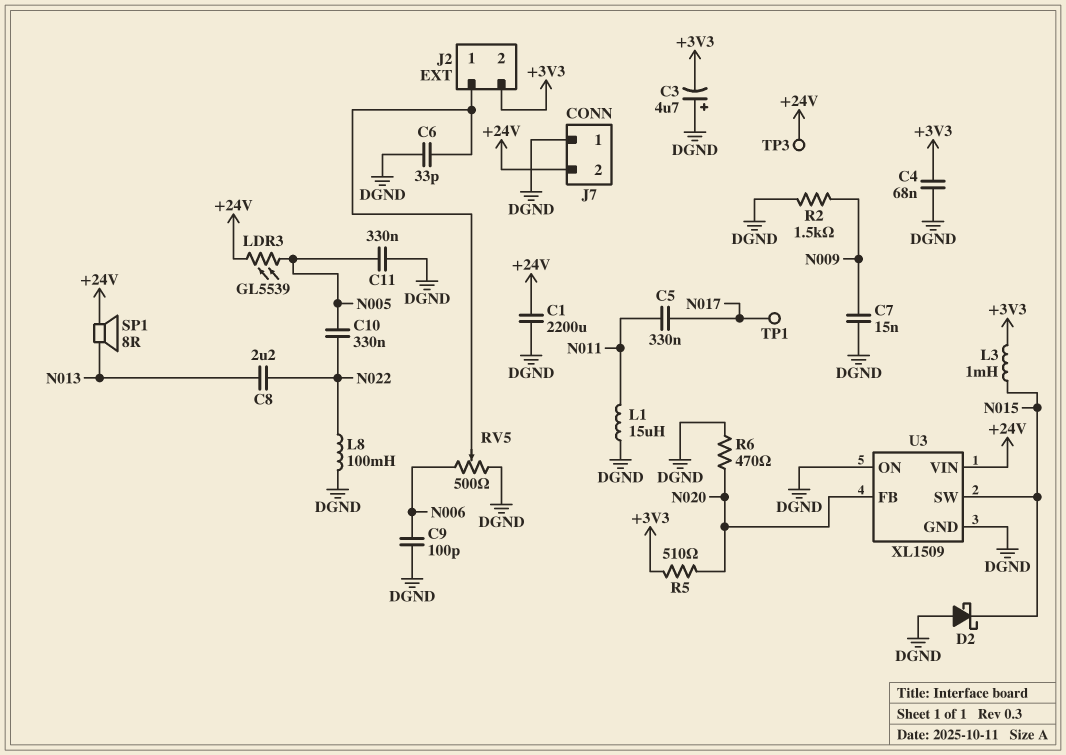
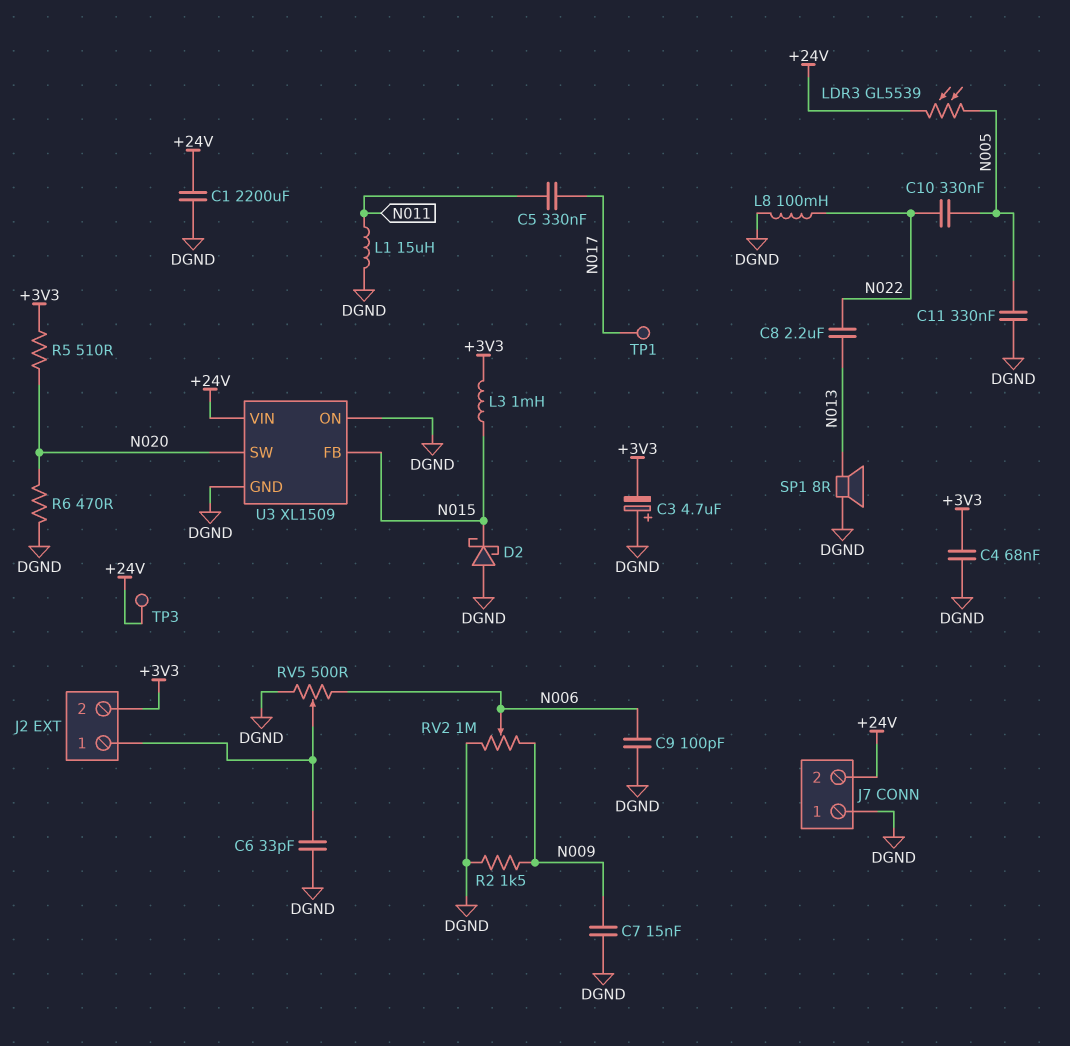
RV2: none -> 1M (DGND, N009, wiper N006)
SP1: speaker 8R (+24V, N013) -> speaker 8R (DGND, N013)
U3 pin FB: N020 -> N015
U3 pin SW: N015 -> N020

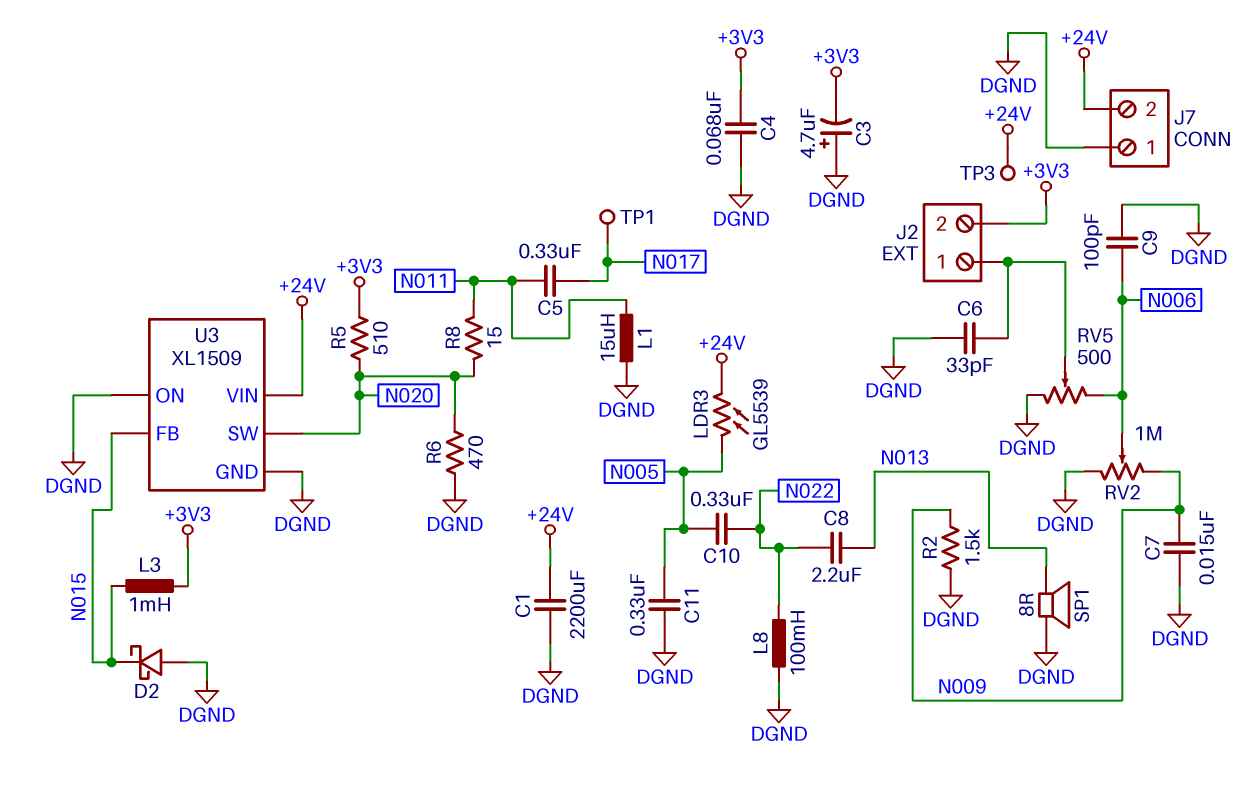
R8: none -> 15 (N011, N020)

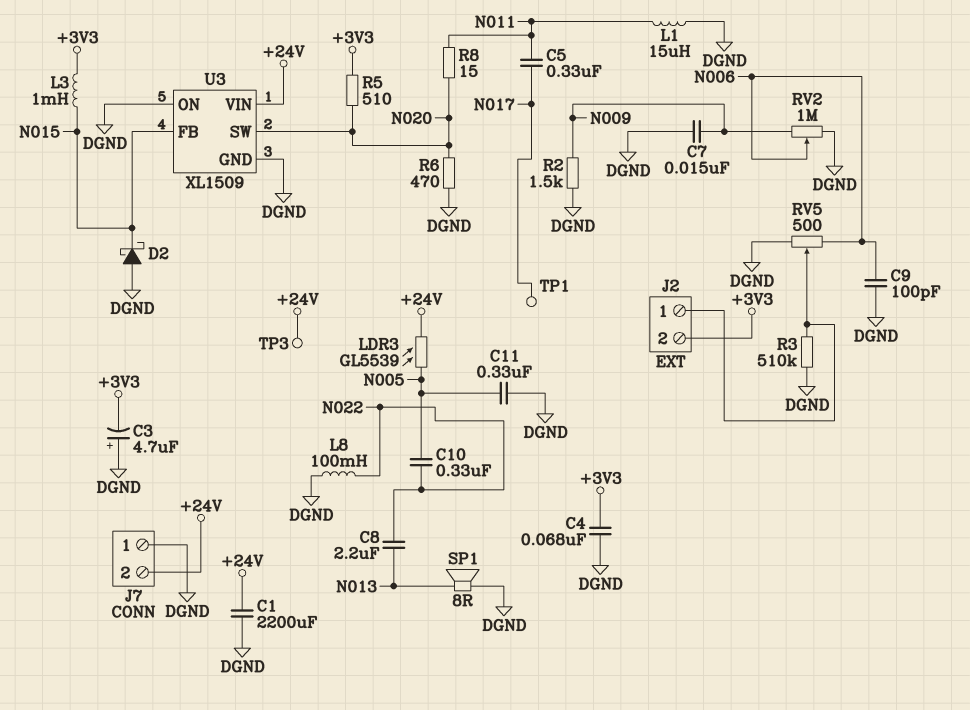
C6: 33pF (DGND, J2/1) -> none
R3: none -> 510k (DGND, J2/1)

